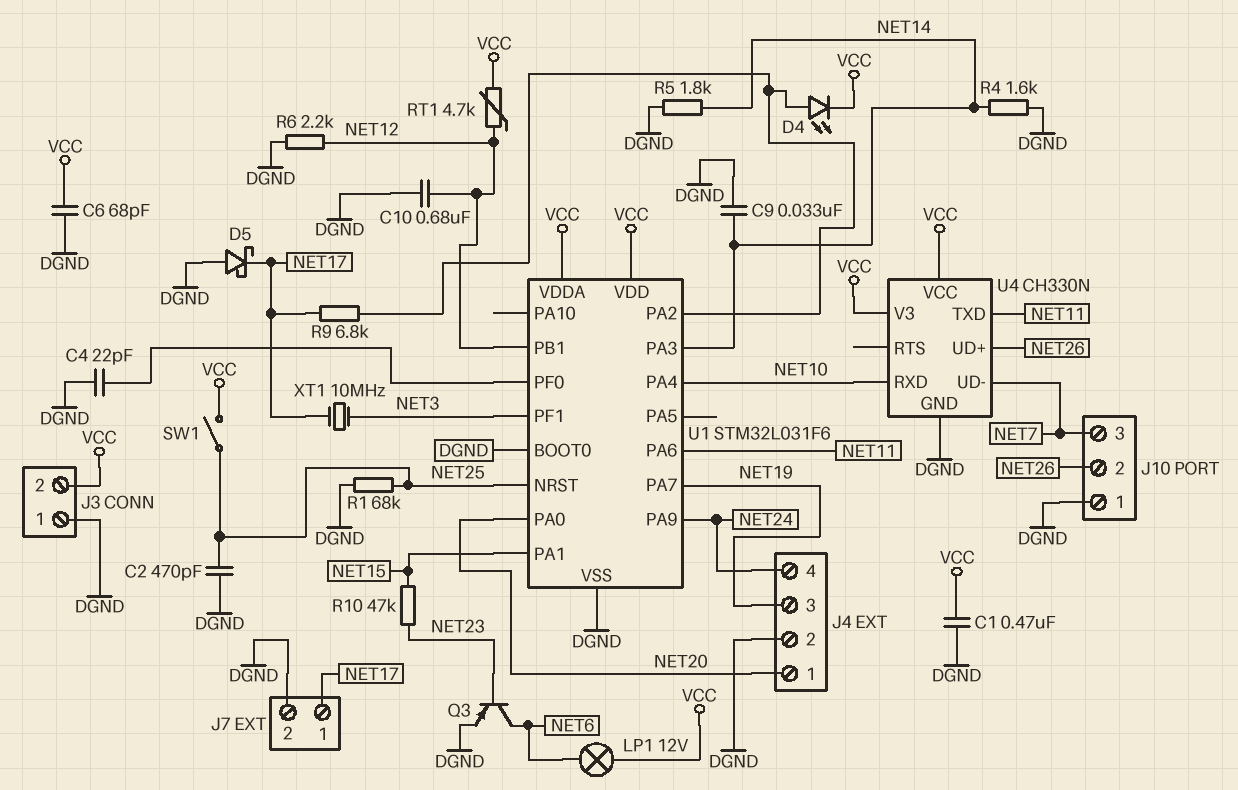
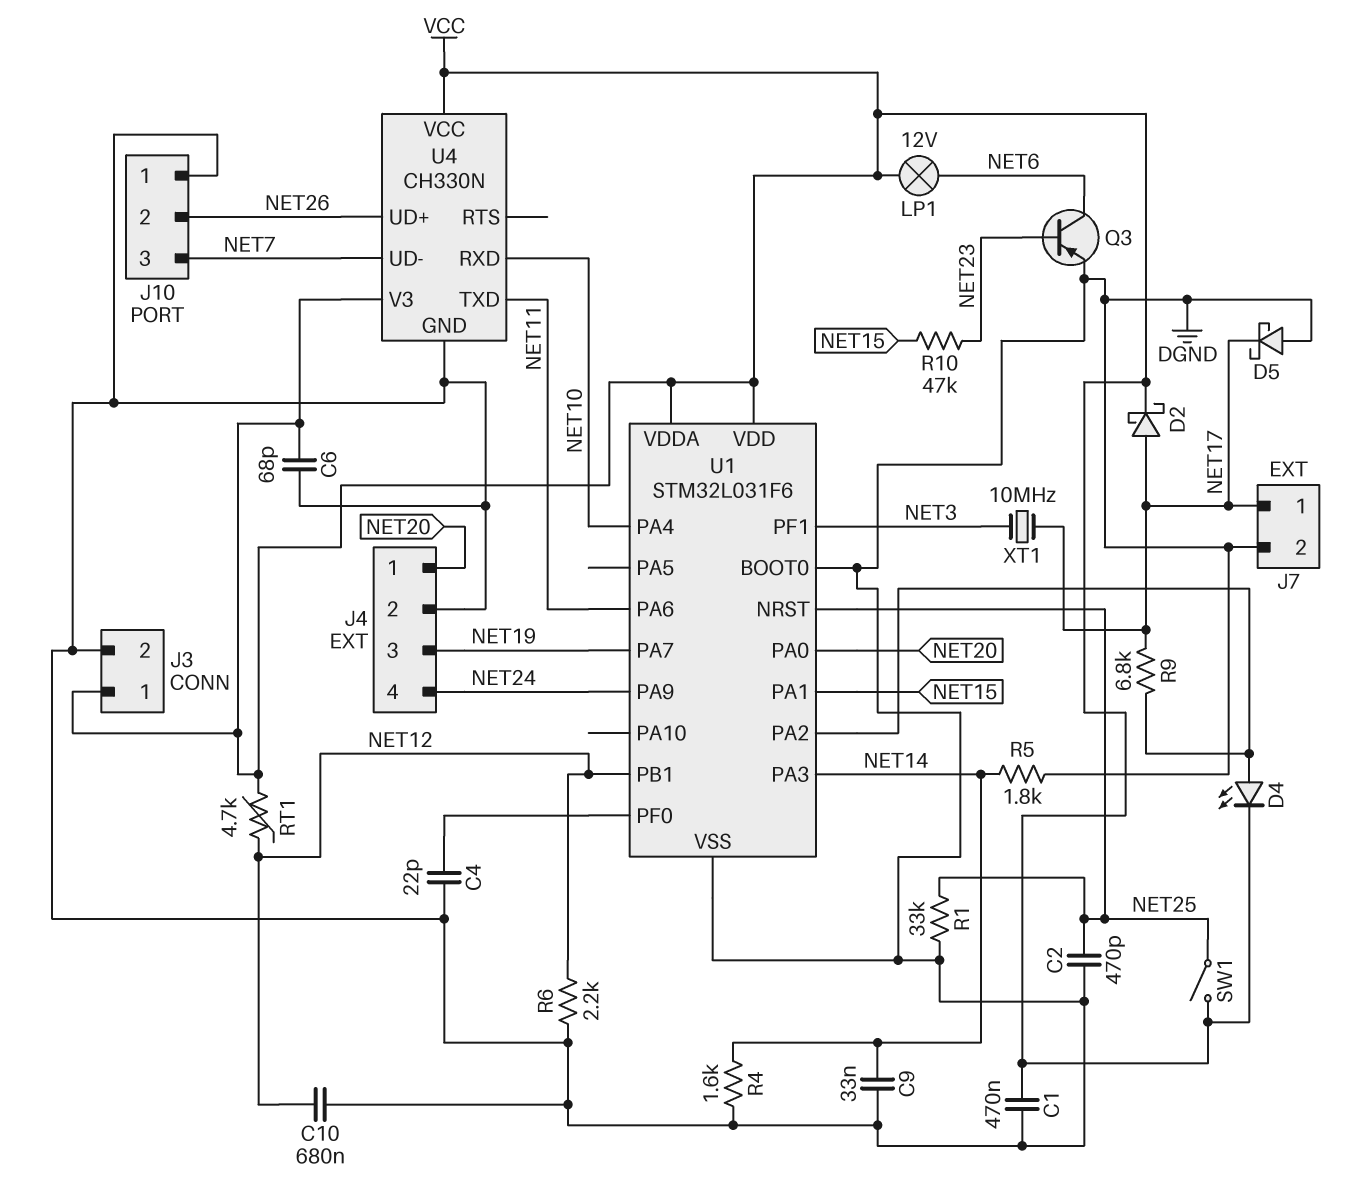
D2: none -> schottky (A NET17, K VCC)
J3 pin 1: DGND -> VCC
J3 pin 2: VCC -> DGND
R1: 68k (DGND, NET25) -> 33k (DGND, NET25)

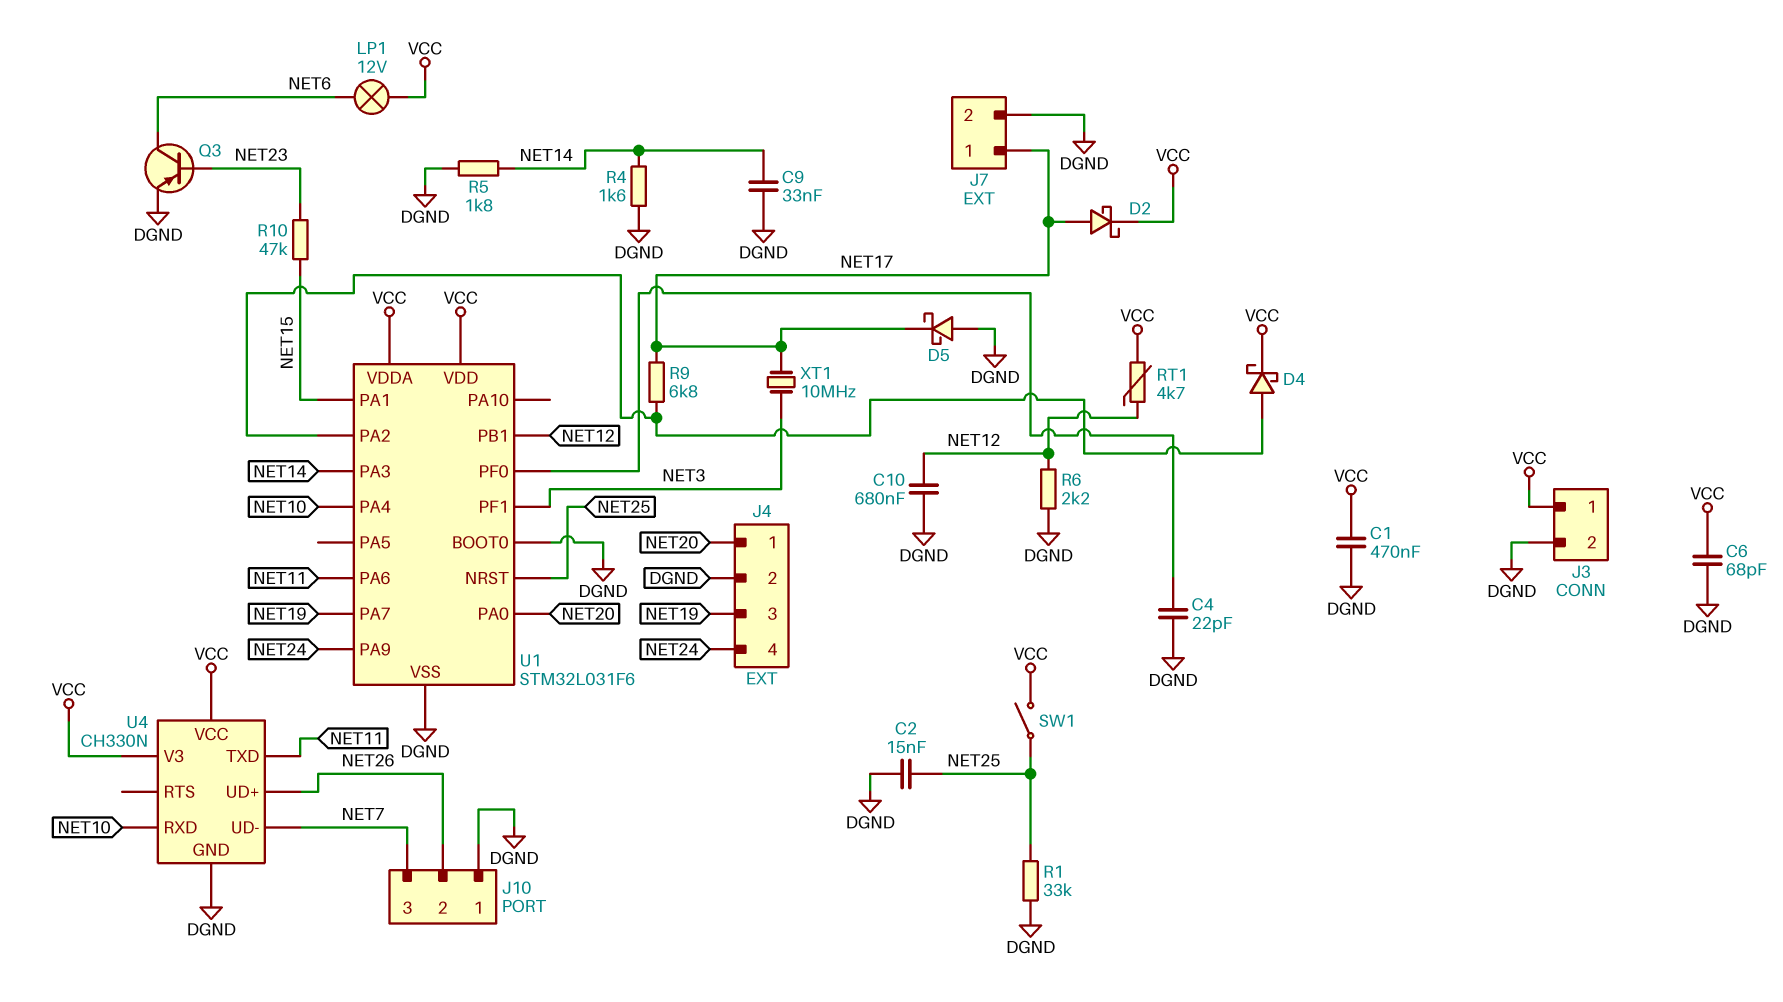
C2: 470pF (DGND, NET25) -> 15nF (DGND, NET25)
D4: LED (A U1/PA2, K VCC) -> schottky (A U1/PA2, K VCC)

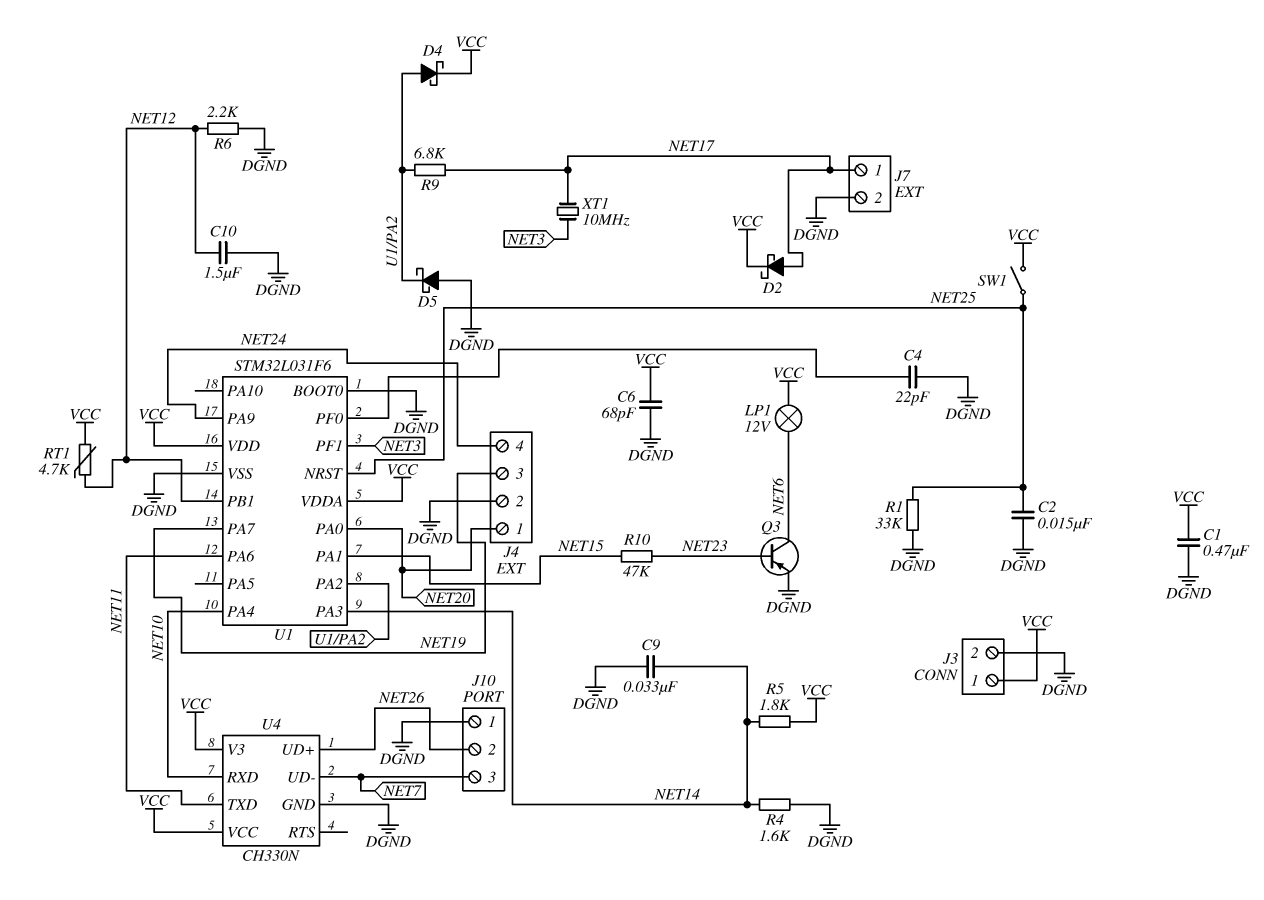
C10: 680nF (DGND, NET12) -> 1.5uF (DGND, NET12)
D5: schottky (A DGND, K NET17) -> schottky (A DGND, K U1/PA2)
R5: 1.8k (DGND, NET14) -> 1.8k (NET14, VCC)

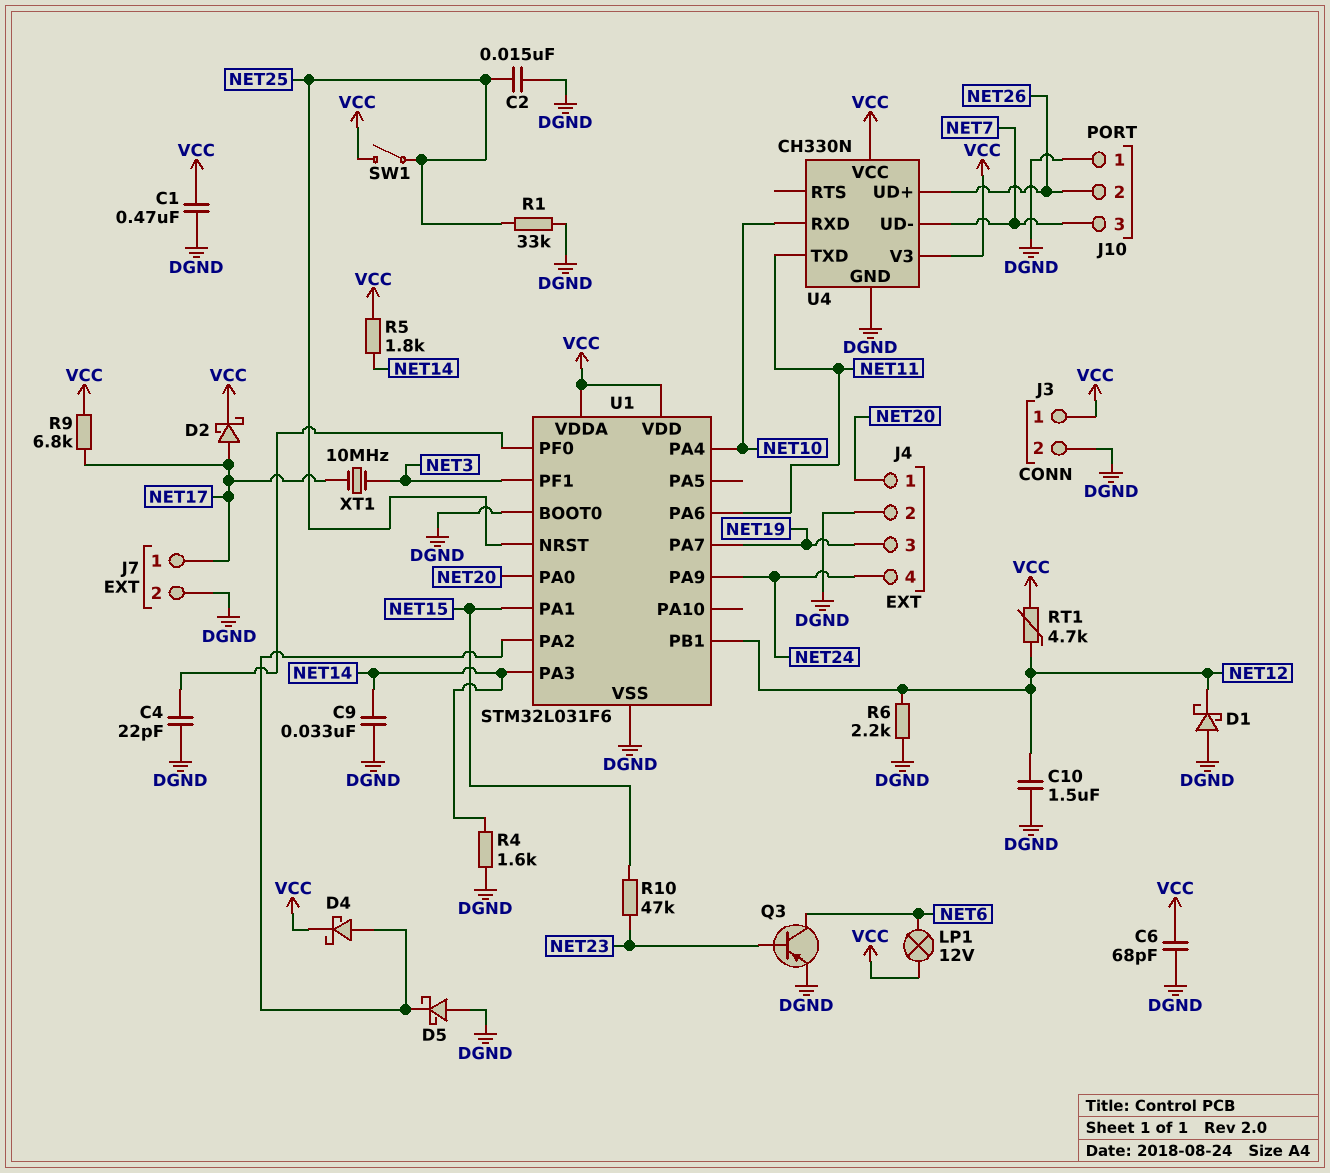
D1: none -> schottky (A DGND, K NET12)
R9: 6.8k (NET17, U1/PA2) -> 6.8k (NET17, VCC)

